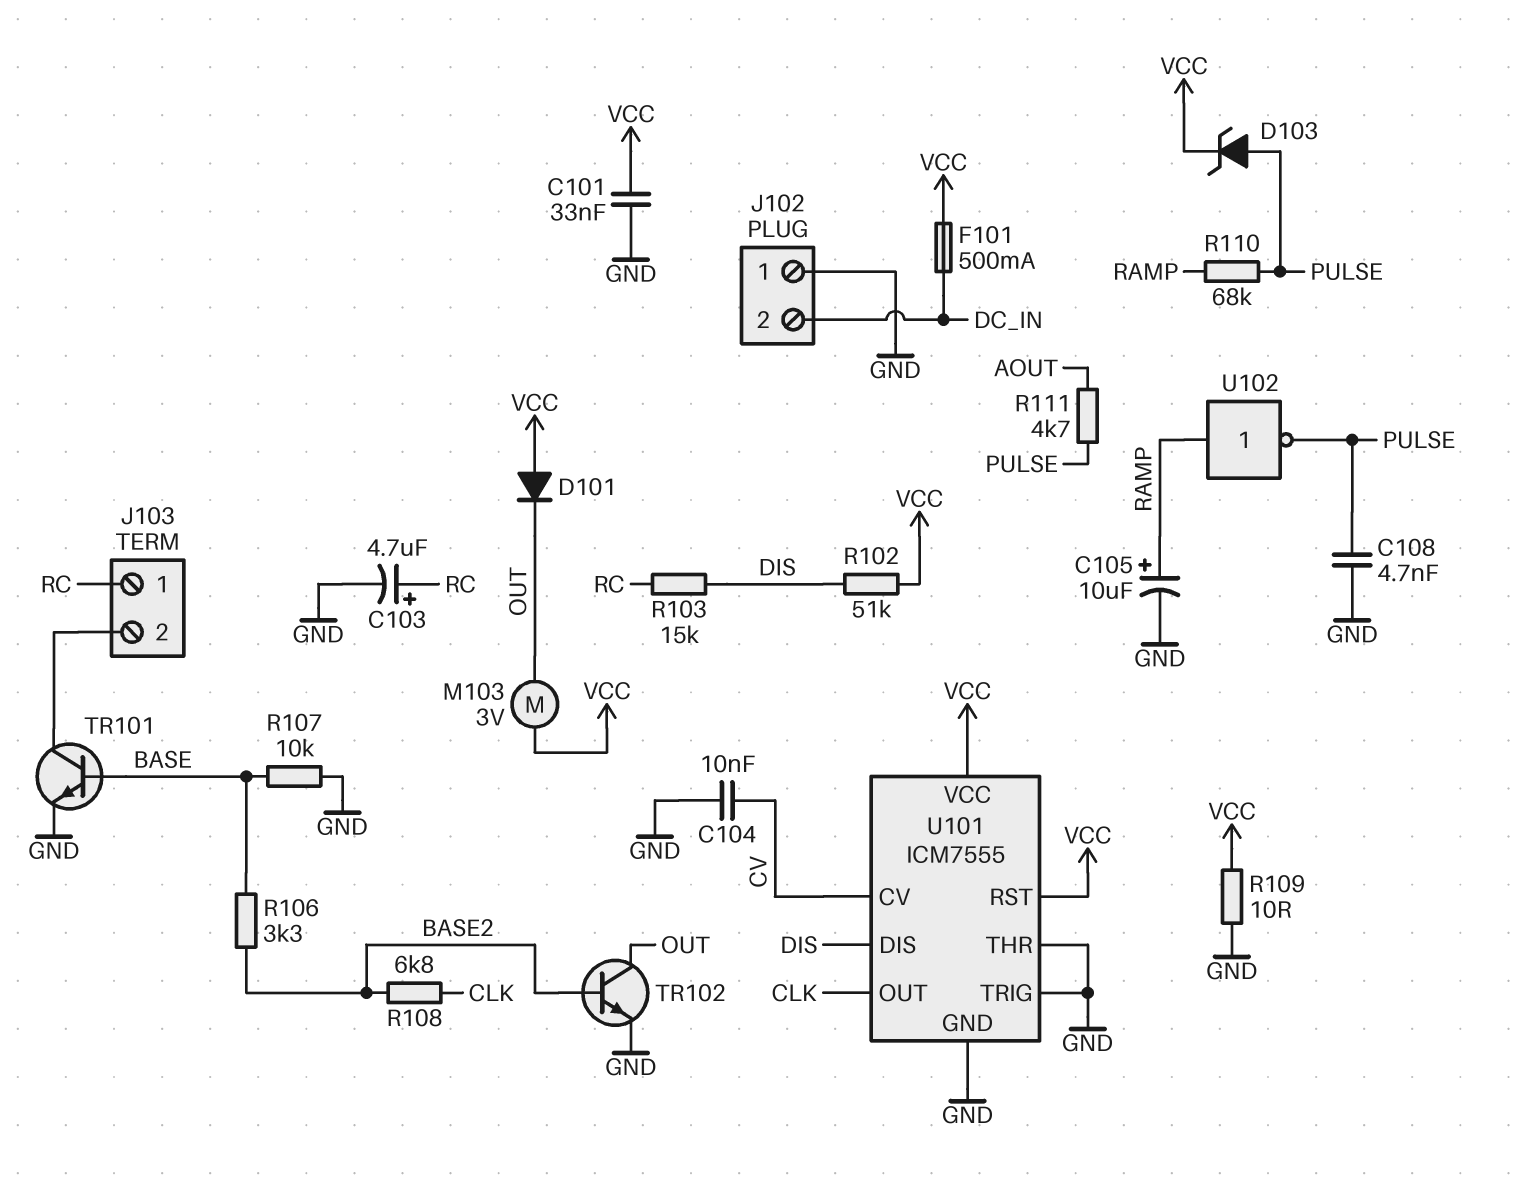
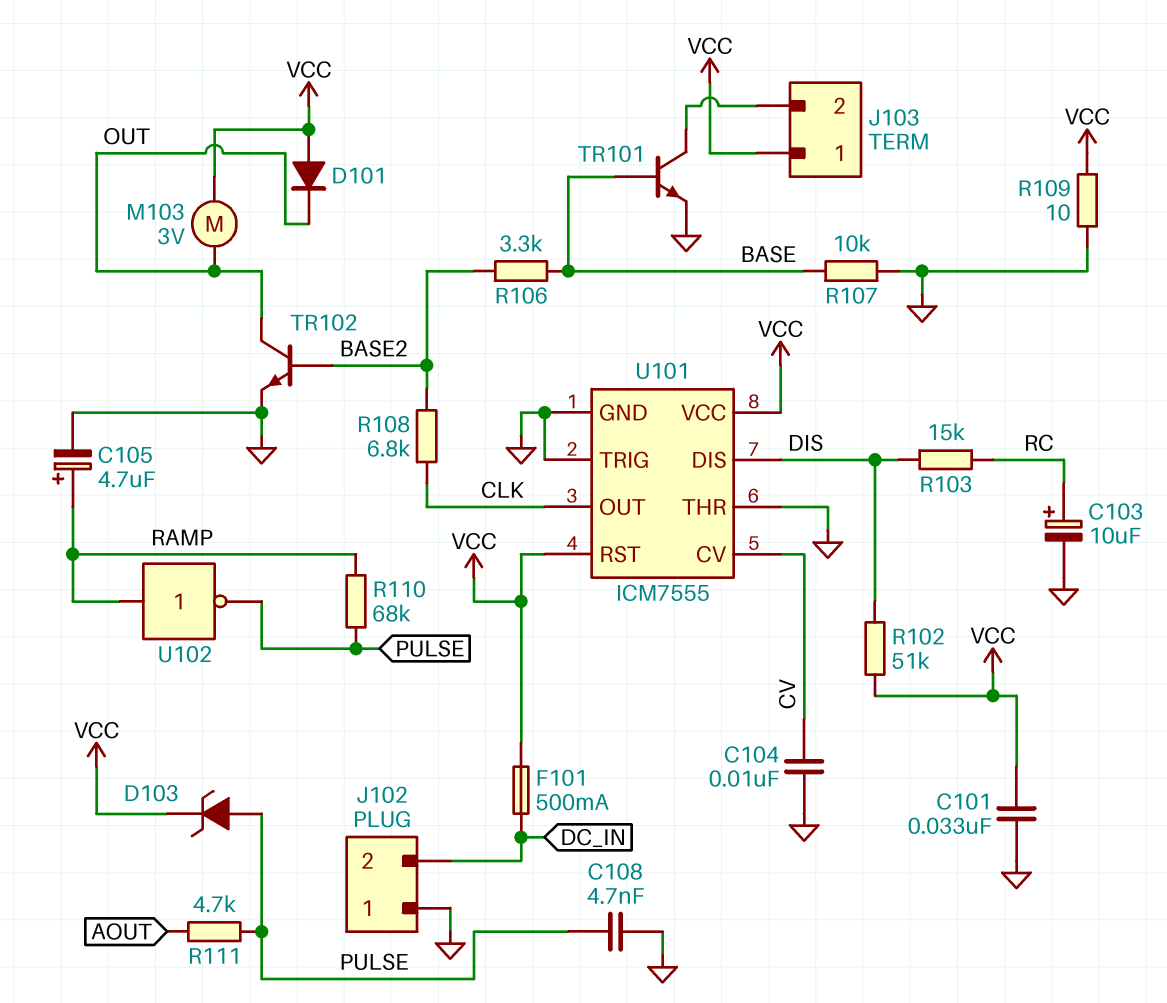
C103: 4.7uF (plus RC, minus GND) -> 10uF (plus RC, minus GND)
C105: 10uF (plus RAMP, minus GND) -> 4.7uF (plus RAMP, minus GND)
J103 pin 1: RC -> VCC

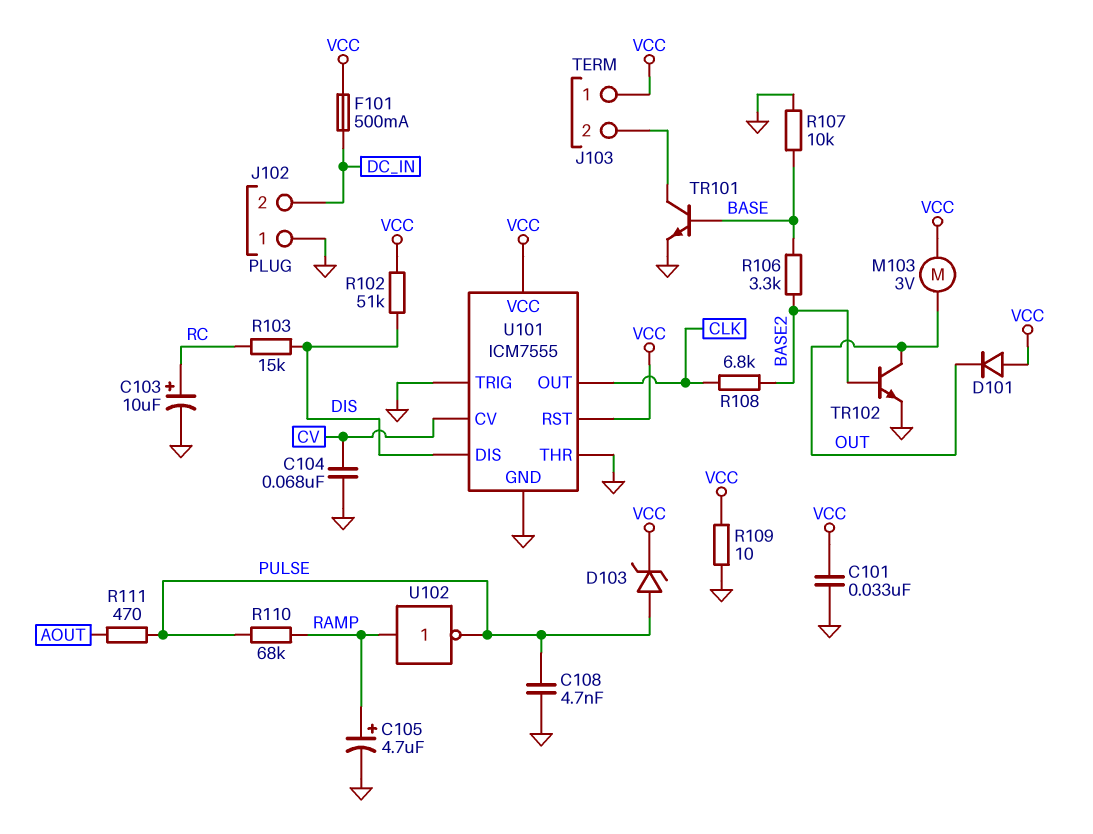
C104: 10nF (CV, GND) -> 68nF (CV, GND)
R111: 4.7k (AOUT, PULSE) -> 470 (AOUT, PULSE)

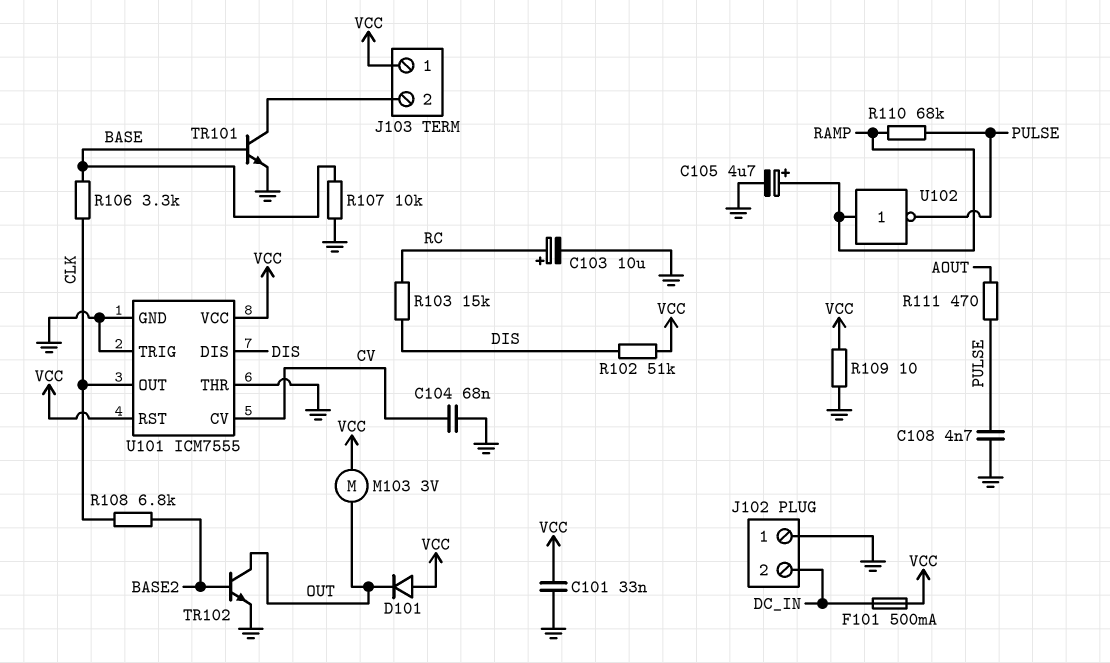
D103: zener (A PULSE, K VCC) -> none
R106: 3.3k (BASE, BASE2) -> 3.3k (BASE, CLK)

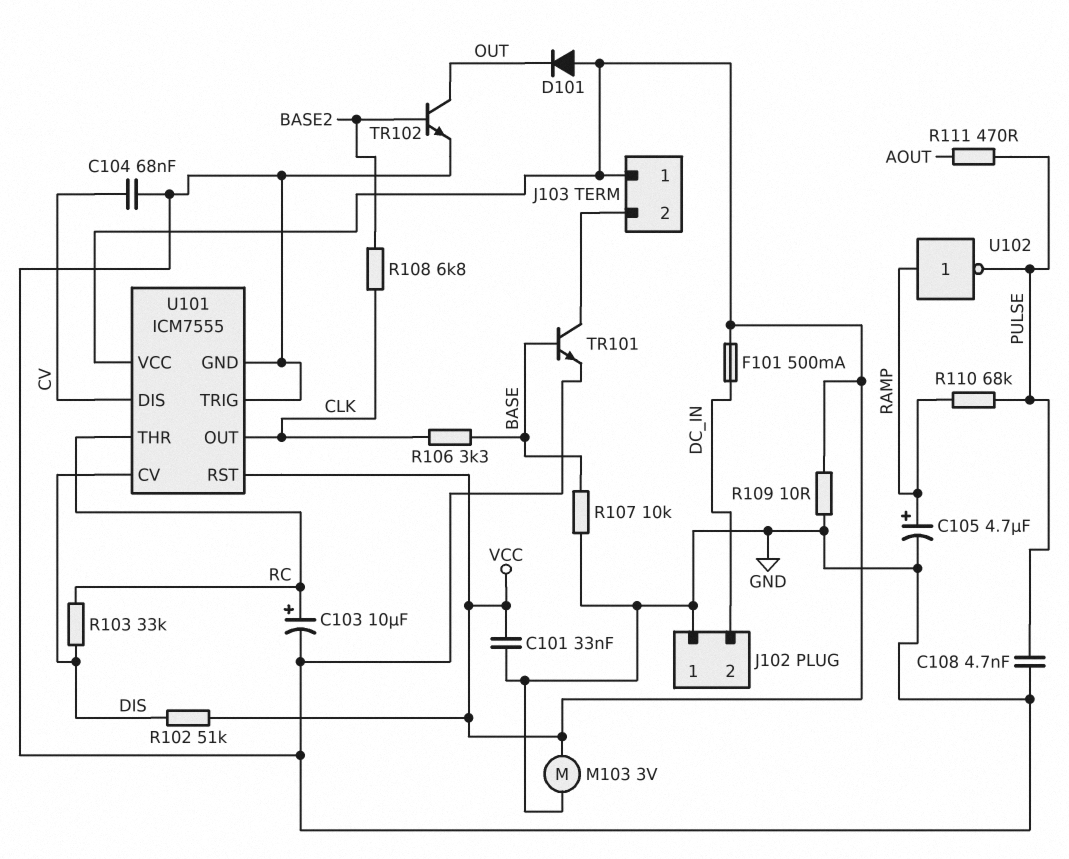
M103: motor 3V (OUT, VCC) -> motor 3V (GND, VCC)
R103: 15k (DIS, RC) -> 33k (DIS, RC)
U101 pin CV: CV -> DIS
U101 pin DIS: DIS -> CV
U101 pin THR: GND -> RC

